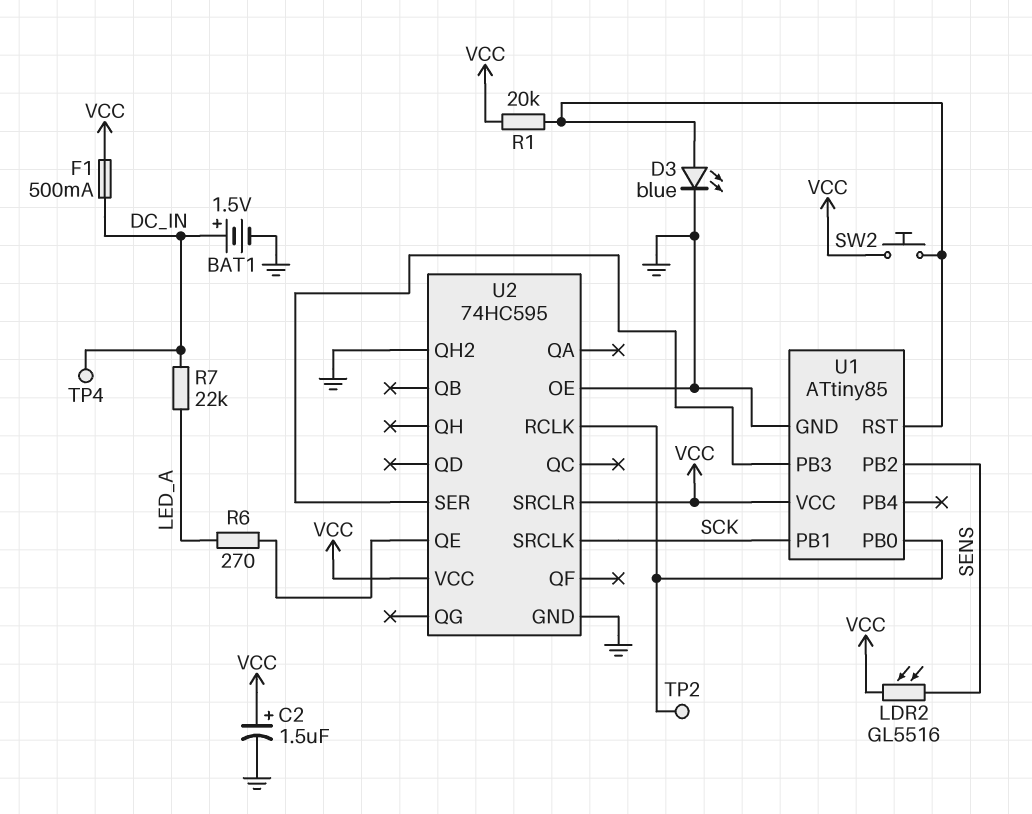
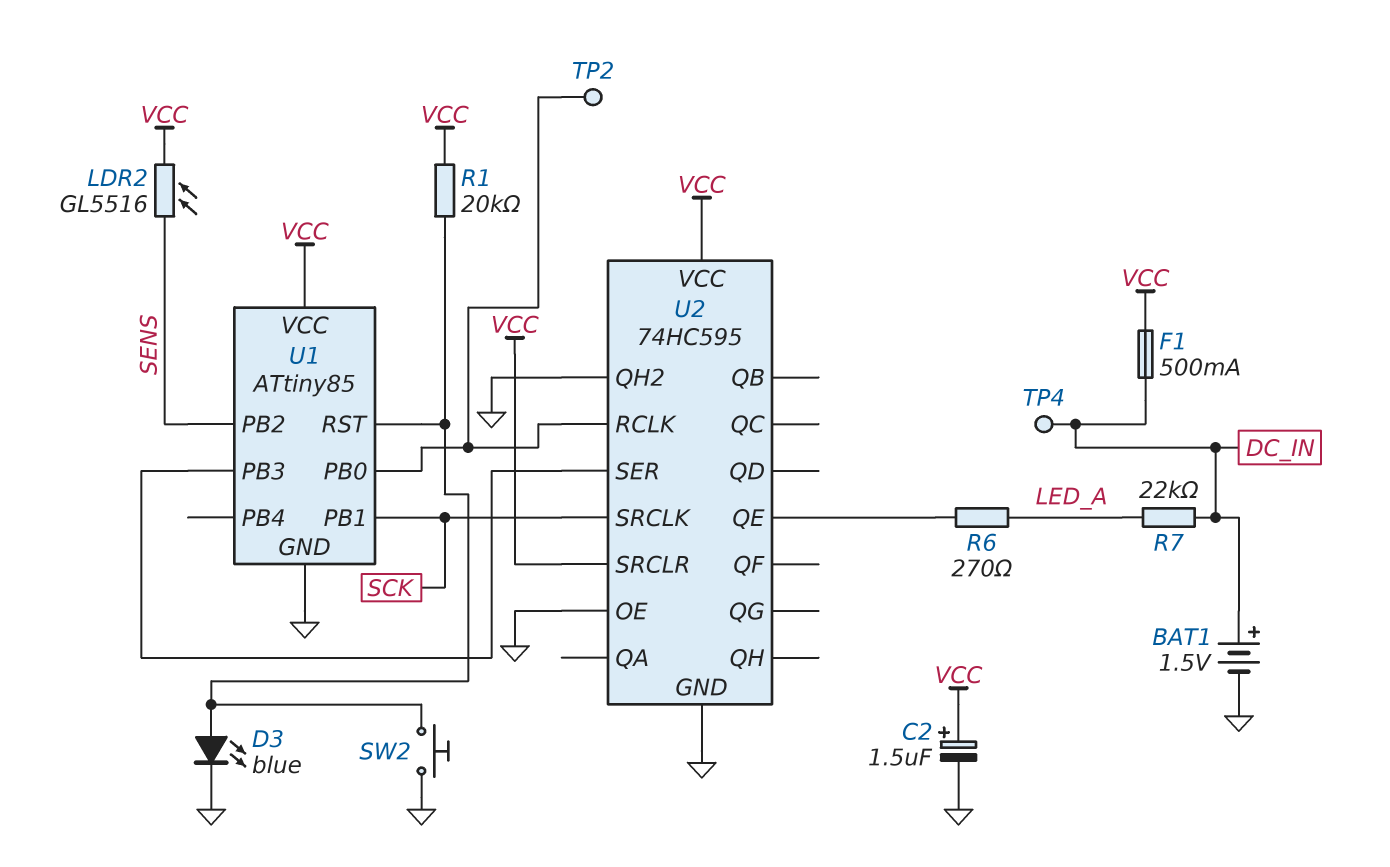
SW2: button (U1/RST, VCC) -> button (GND, U1/RST)

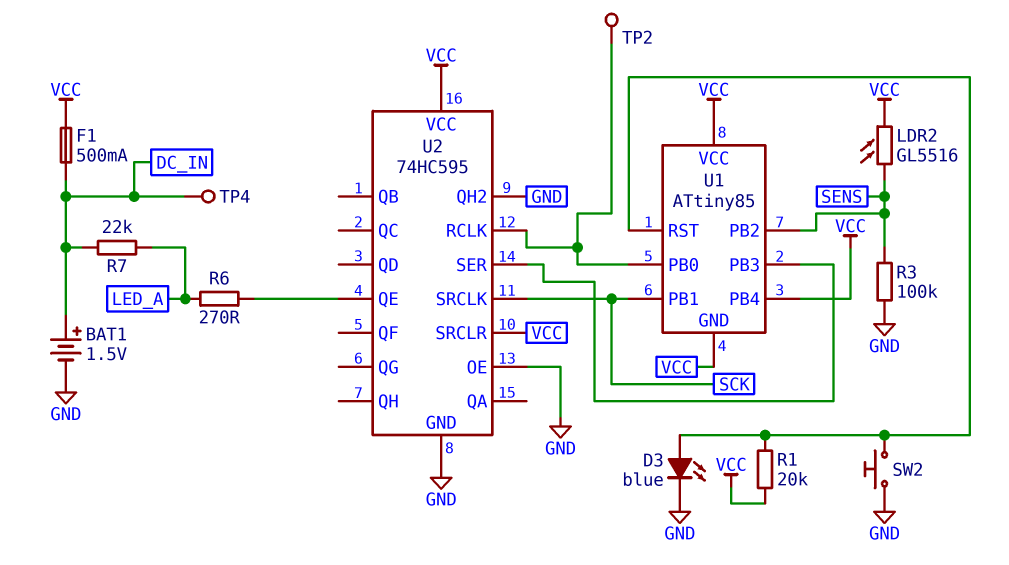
C2: 1.5uF (plus VCC, minus GND) -> none
R3: none -> 100k (GND, SENS)
U1 pin GND: GND -> VCC
U1 pin PB4: none -> VCC

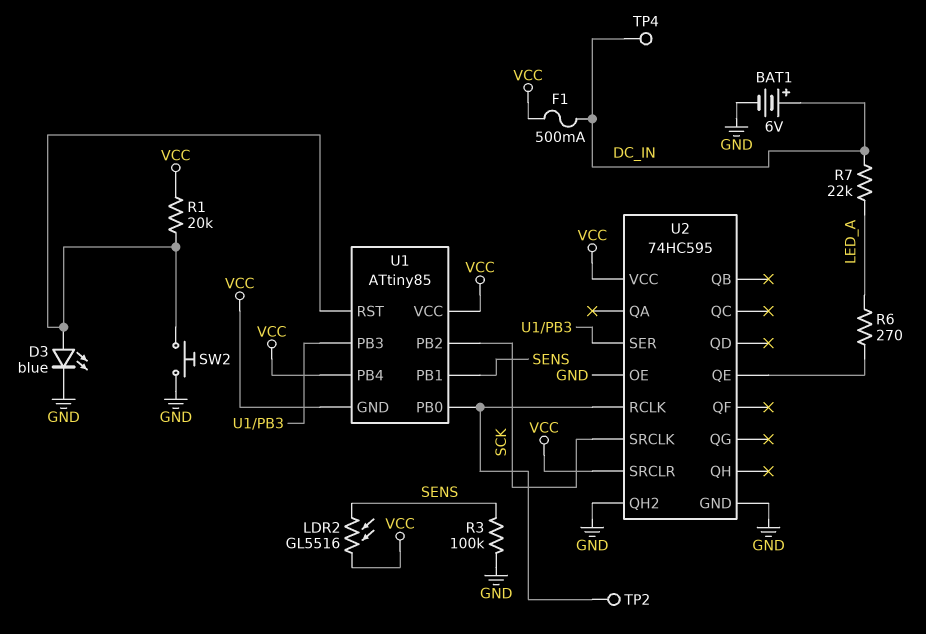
BAT1: 1.5V (plus DC_IN, minus GND) -> 6V (plus DC_IN, minus GND)
U1 pin PB1: SCK -> SENS
U1 pin PB2: SENS -> SCK

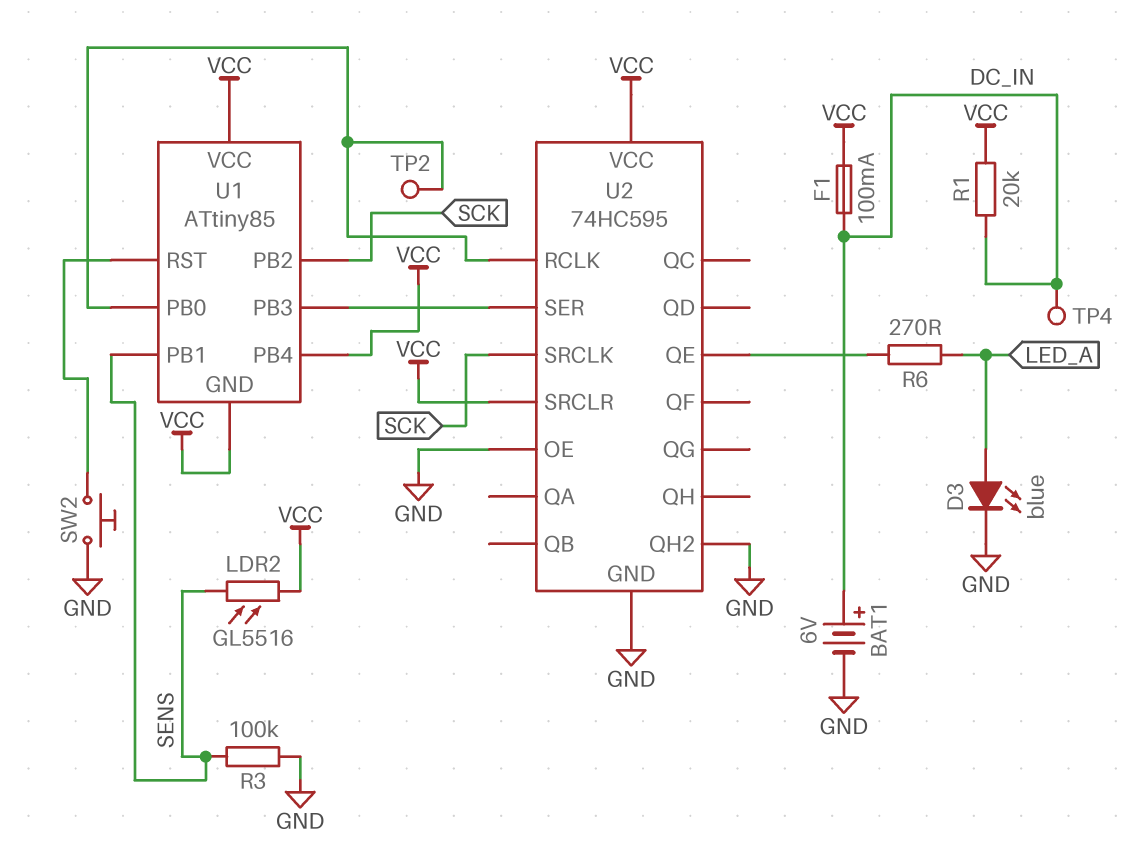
D3: LED blue (A U1/RST, K GND) -> LED blue (A LED_A, K GND)
F1: 500mA (DC_IN, VCC) -> 100mA (DC_IN, VCC)
R1: 20k (U1/RST, VCC) -> 20k (DC_IN, VCC)
R7: 22k (DC_IN, LED_A) -> none

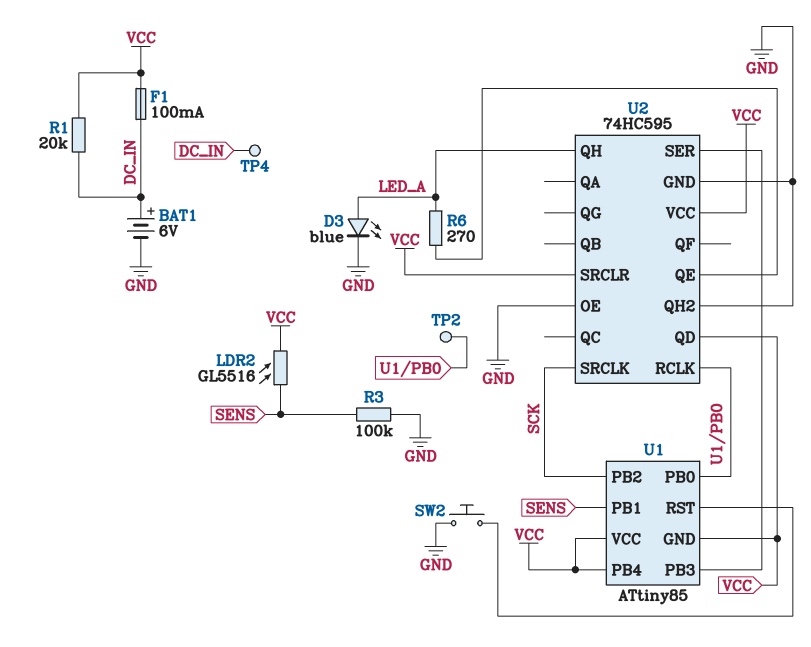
U2 pin QD: none -> VCC
U2 pin QH: none -> LED_A

